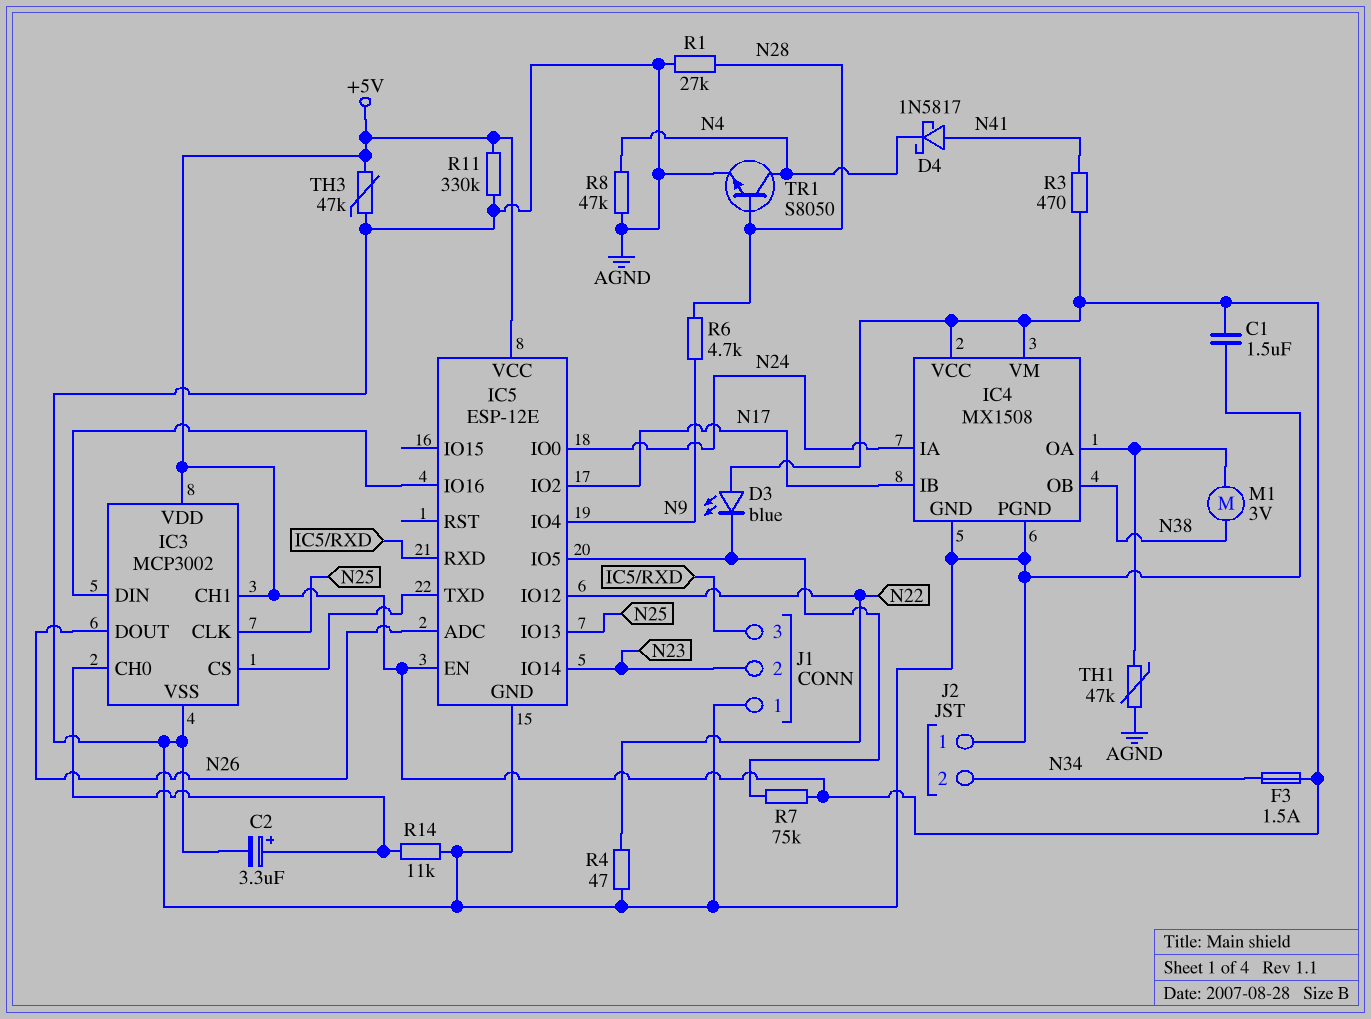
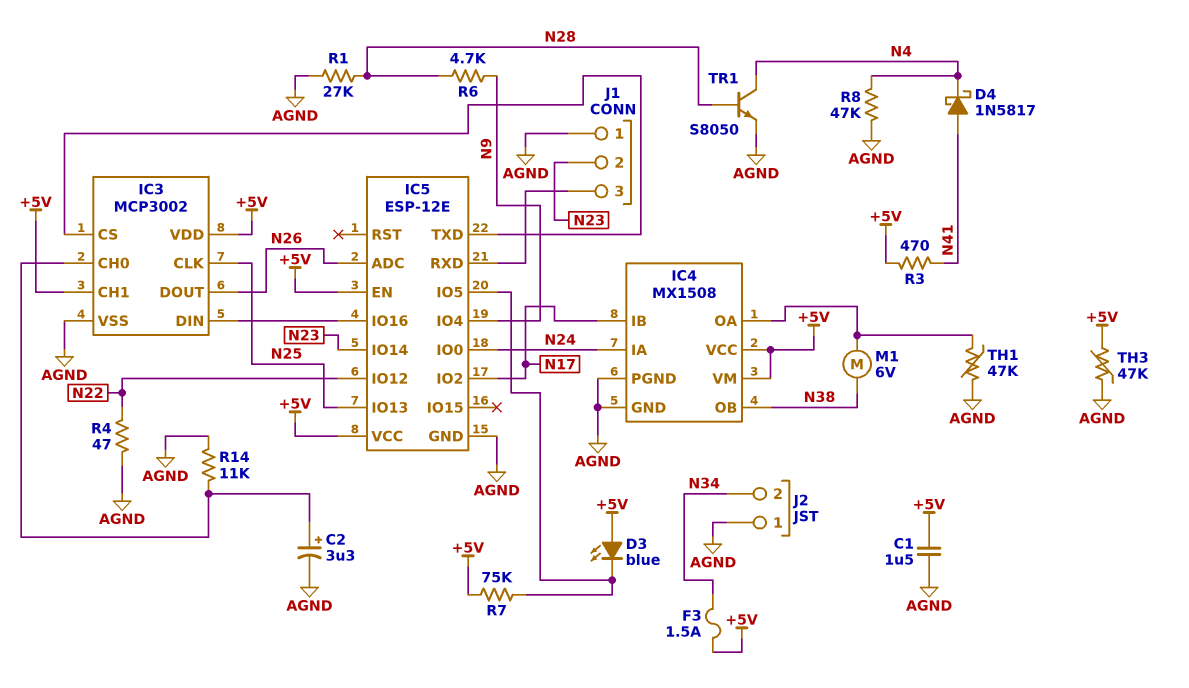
M1: motor 3V (IC4/OA, N38) -> motor 6V (IC4/OA, N38)
R11: 330k (+5V, AGND) -> none

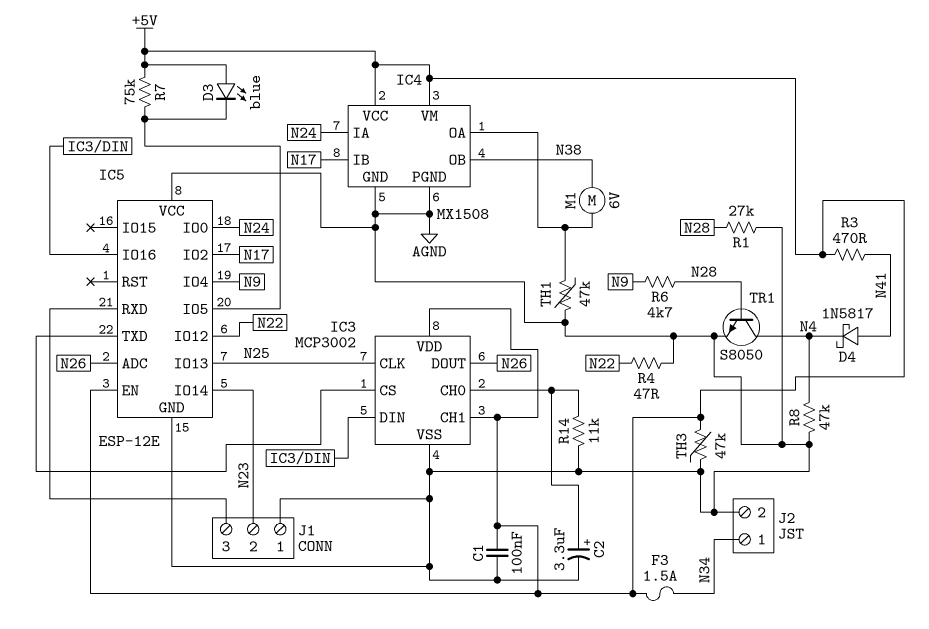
C1: 1.5uF (+5V, AGND) -> 100nF (+5V, AGND)
IC5 pin VCC: +5V -> AGND
J2 pin 1: AGND -> N34
J2 pin 2: N34 -> AGND

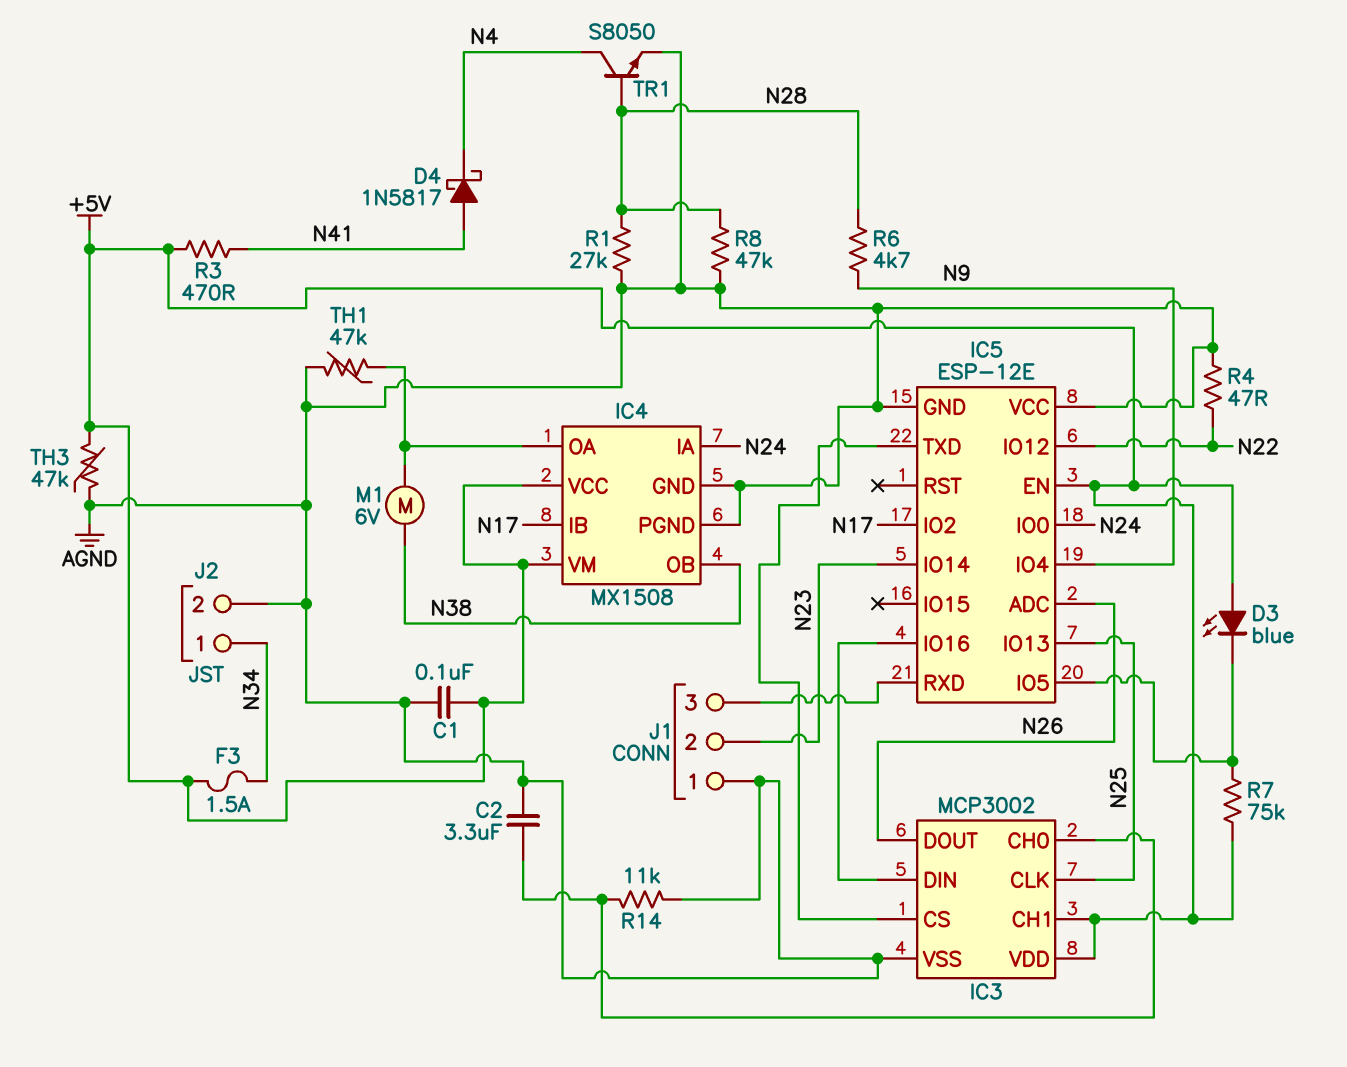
C2: 3.3uF (plus IC3/CH0, minus AGND) -> 3.3uF (AGND, IC3/CH0)
R8: 47k (AGND, N4) -> 47k (AGND, N28)

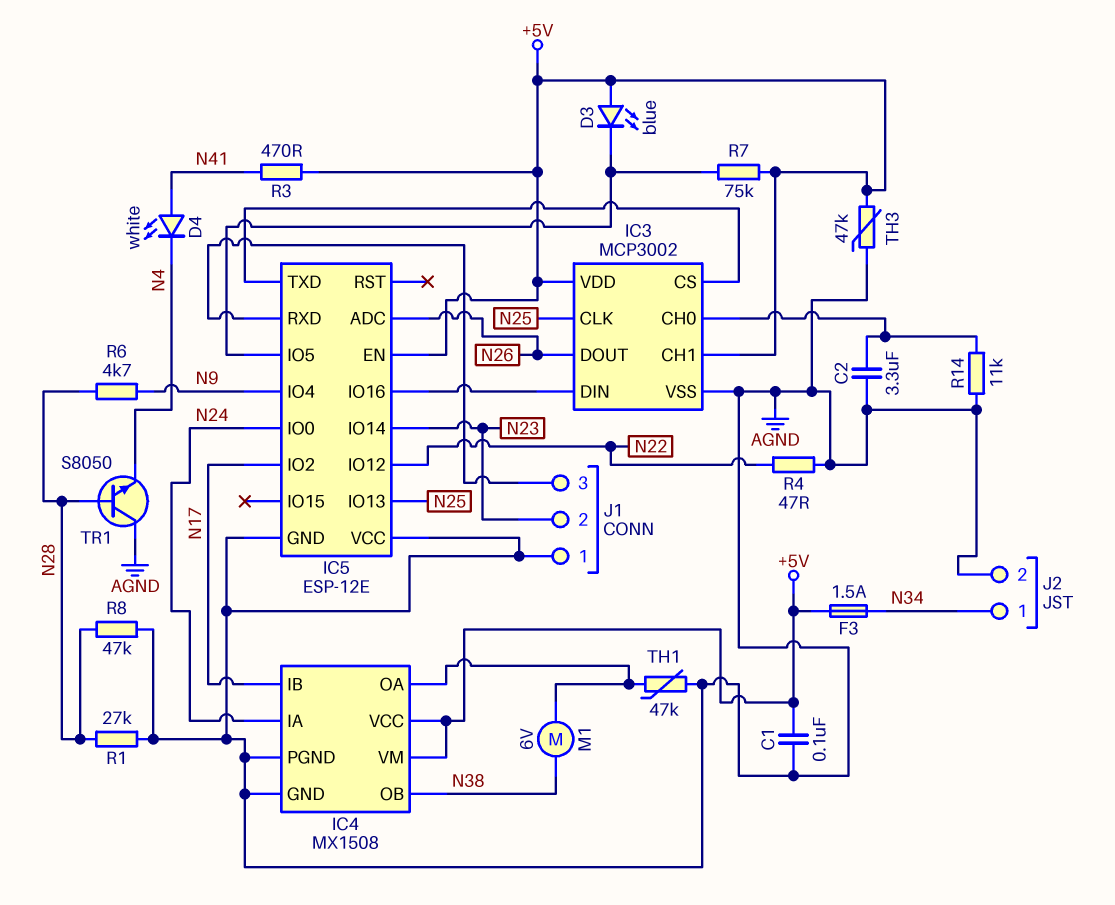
D4: schottky 1N5817 (A N41, K N4) -> LED white (A N41, K N4)
TR1: NPN S8050 (B N28, C N4, E AGND) -> NPN S8050 (B N28, C AGND, E N4)

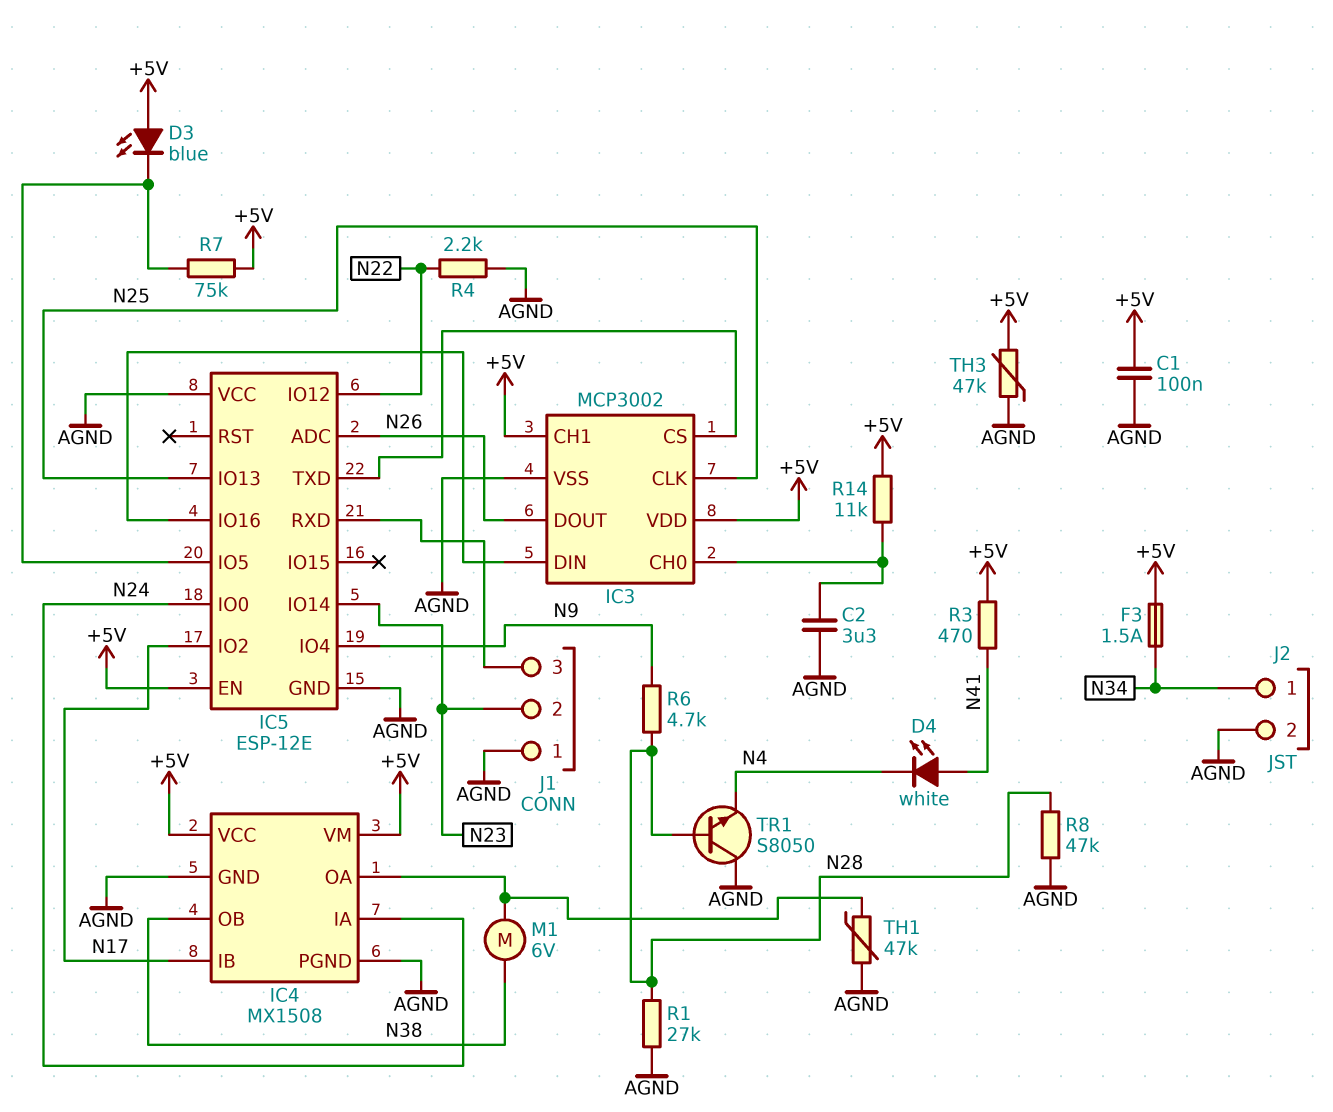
R4: 47 (AGND, N22) -> 2.2k (AGND, N22)
R14: 11k (AGND, IC3/CH0) -> 11k (+5V, IC3/CH0)

